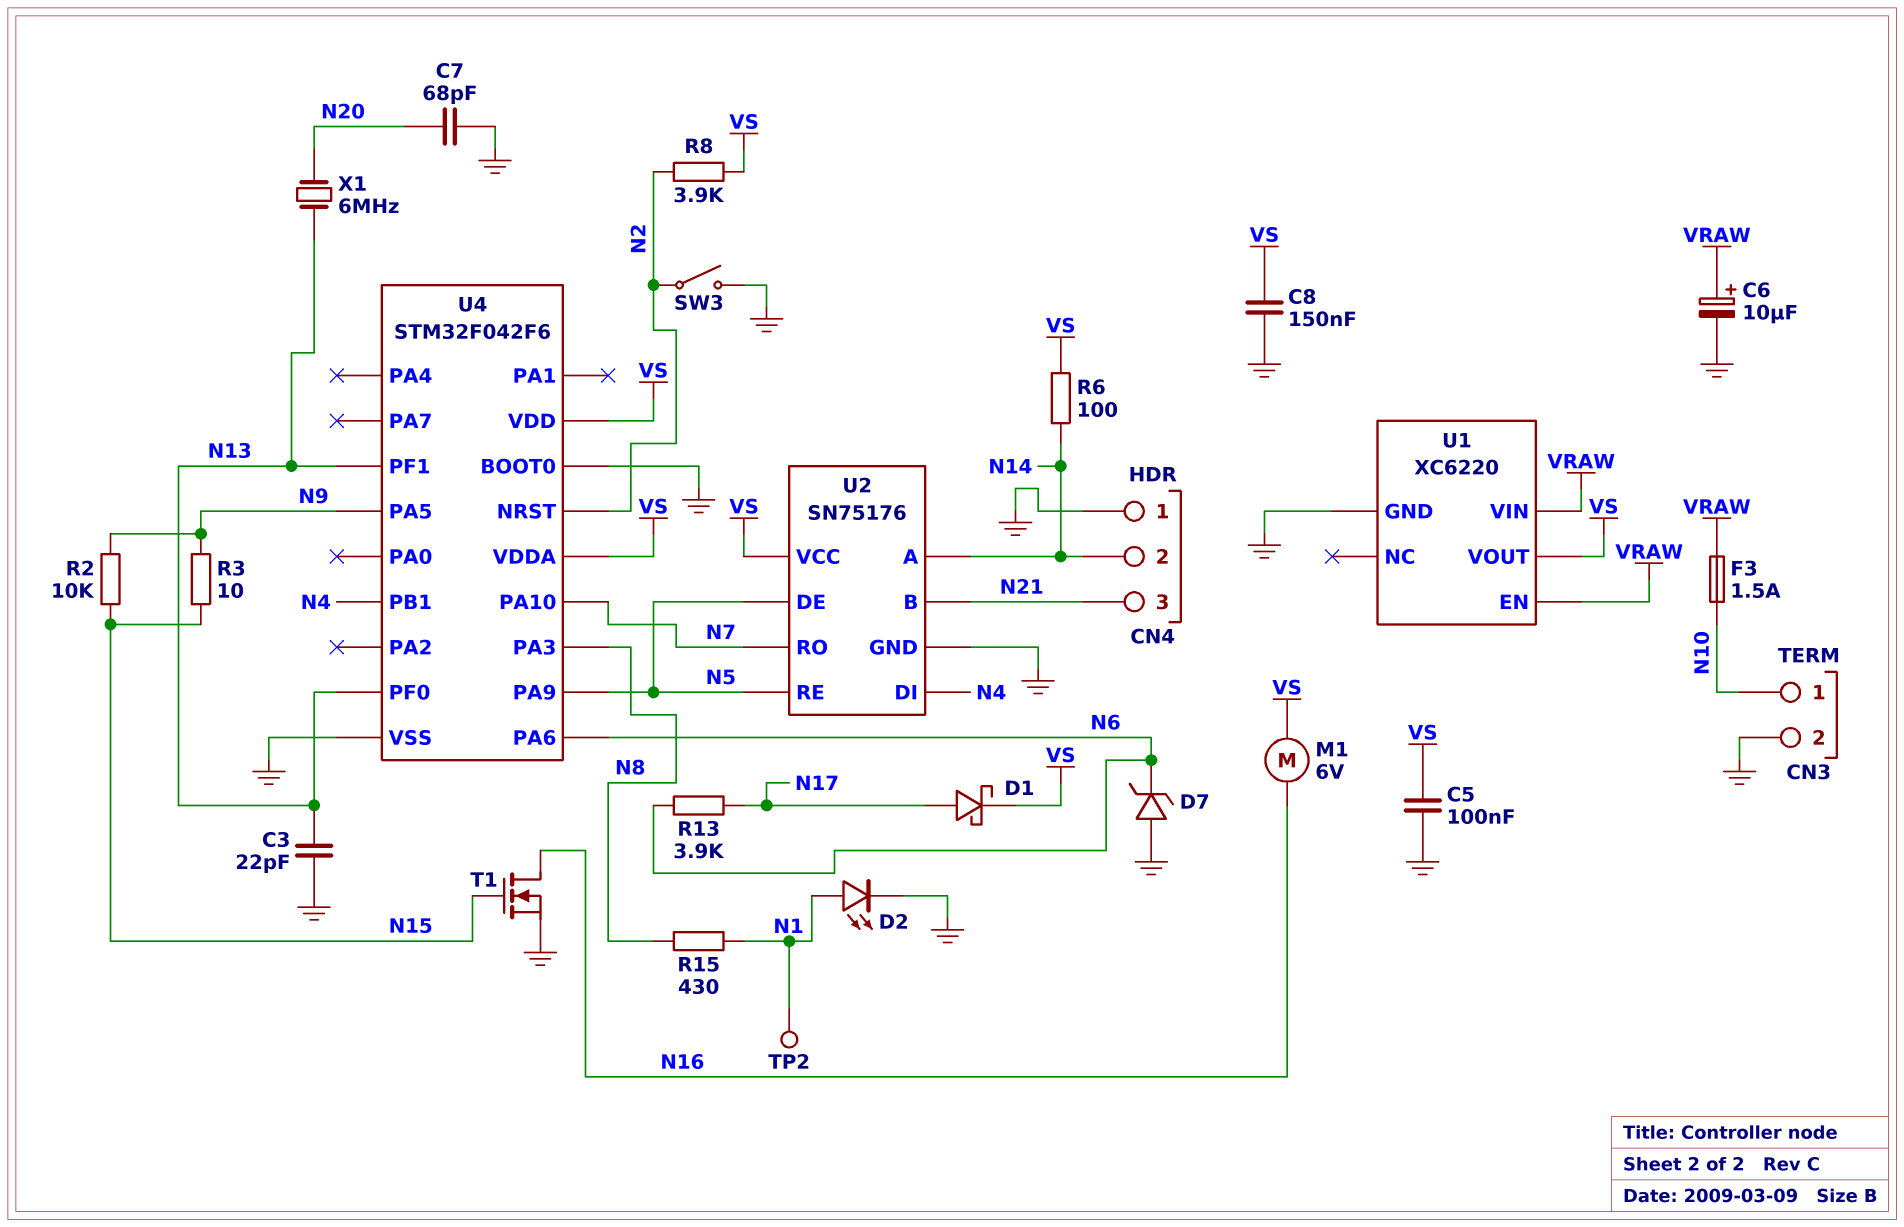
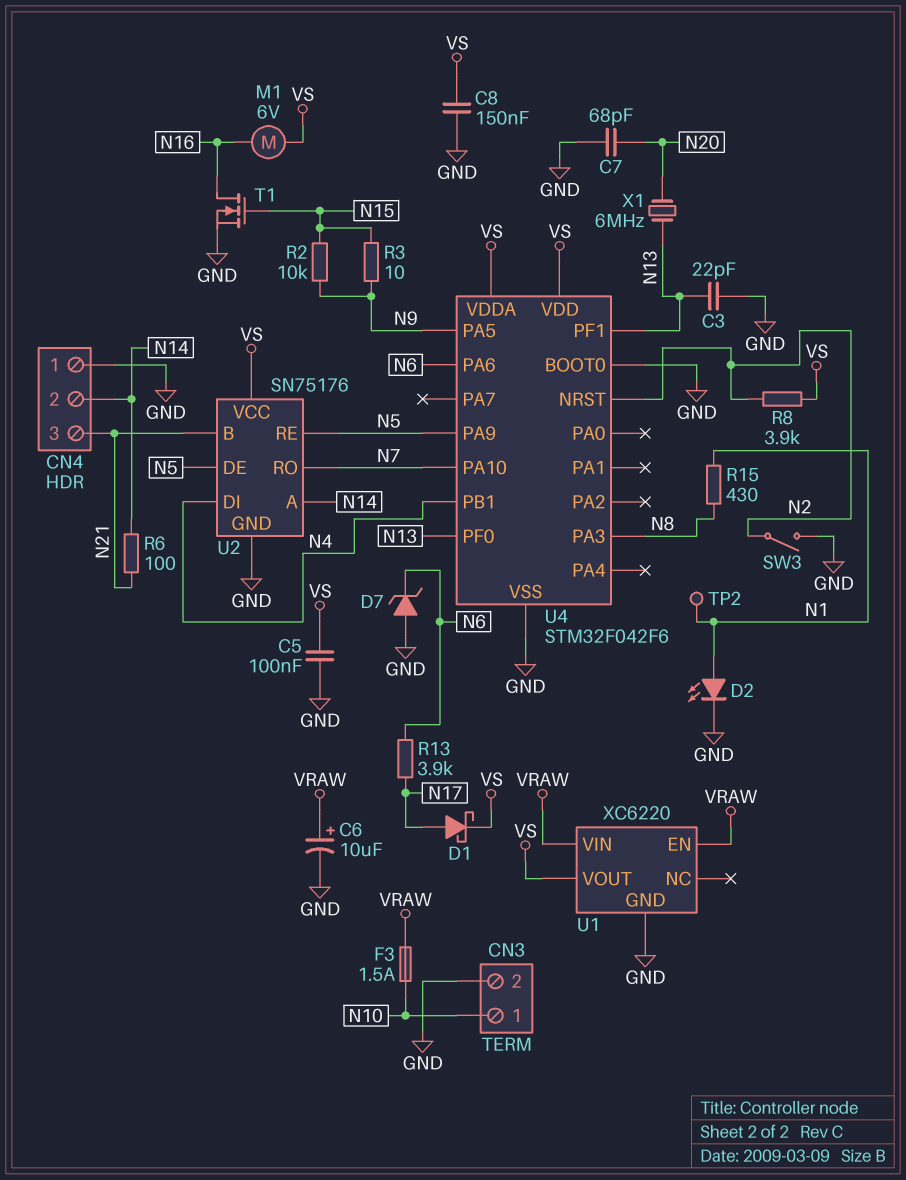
R6: 100 (N14, VS) -> 100 (N14, N21)

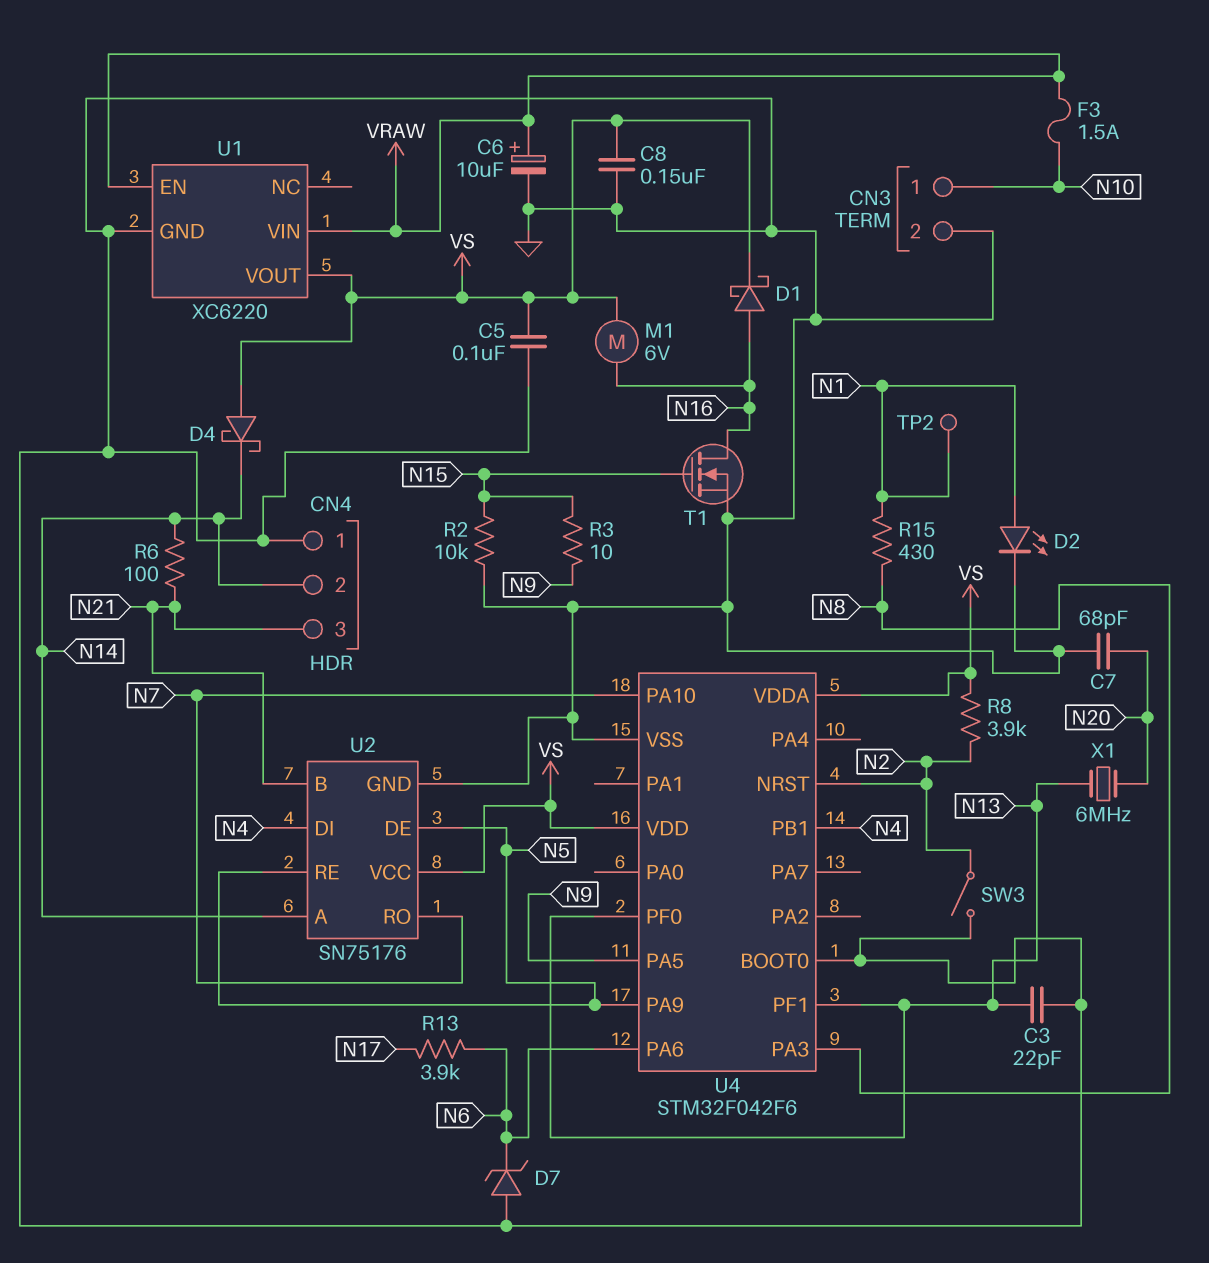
D1: schottky (A N17, K VS) -> schottky (A N16, K VS)
D4: none -> schottky (A VS, K N14)
R2: 10k (N9, N15) -> 10k (GND, N15)

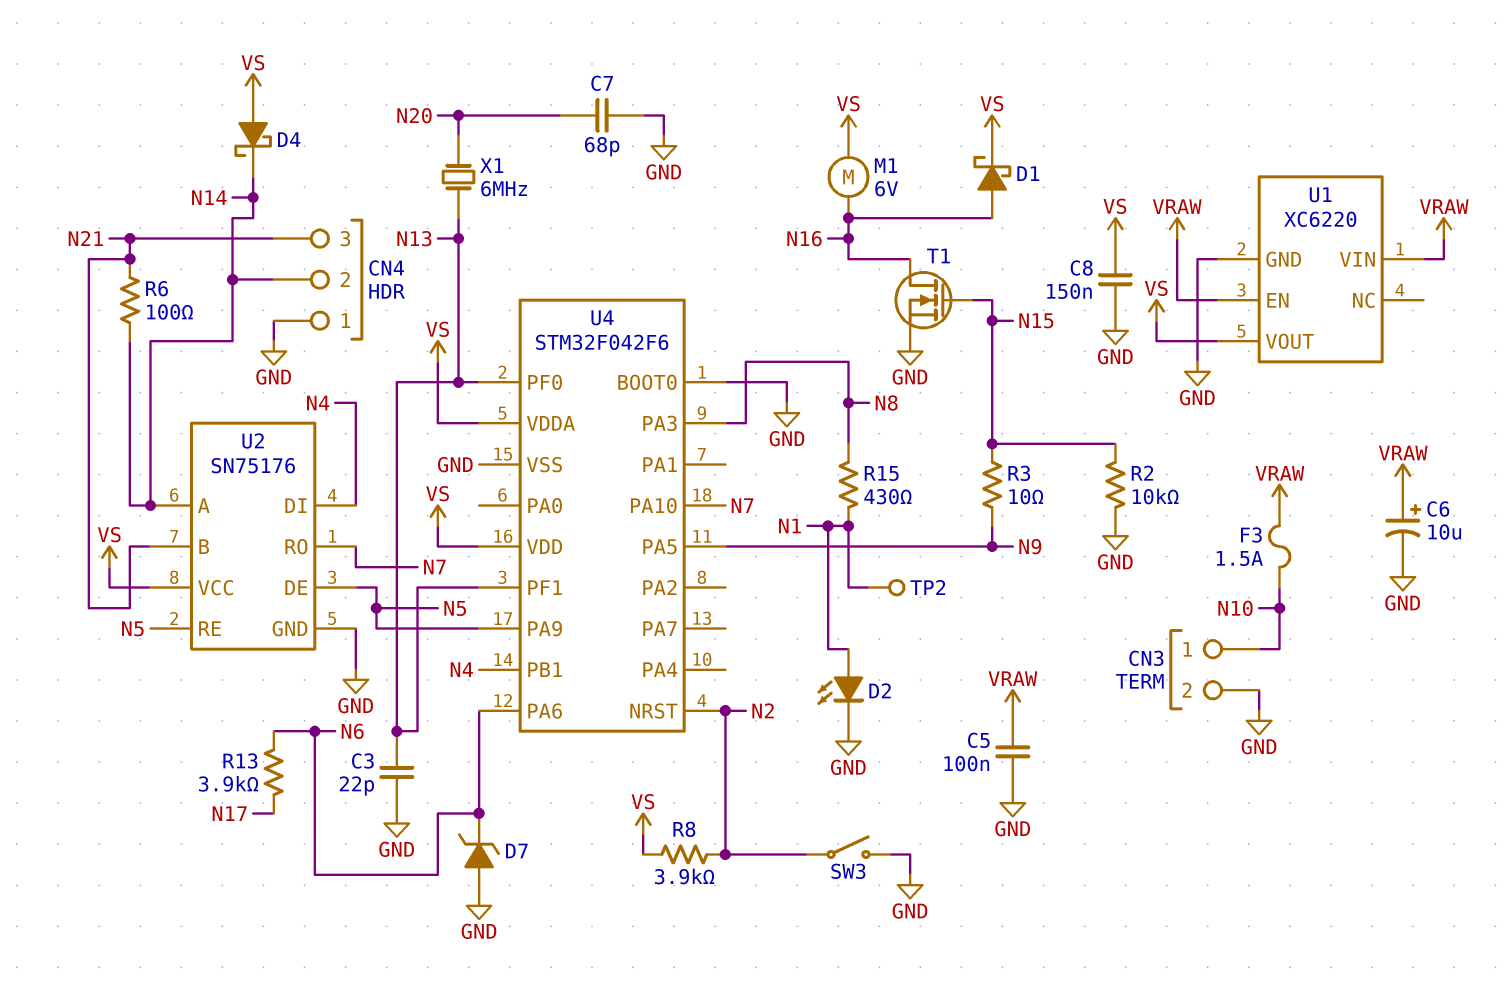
C5: 100nF (GND, VS) -> 100nF (GND, VRAW)

